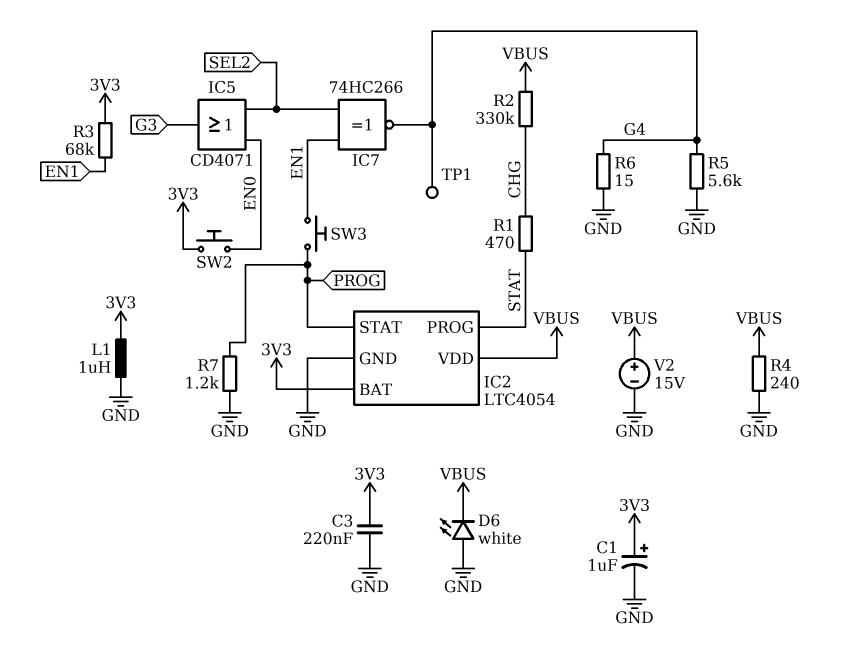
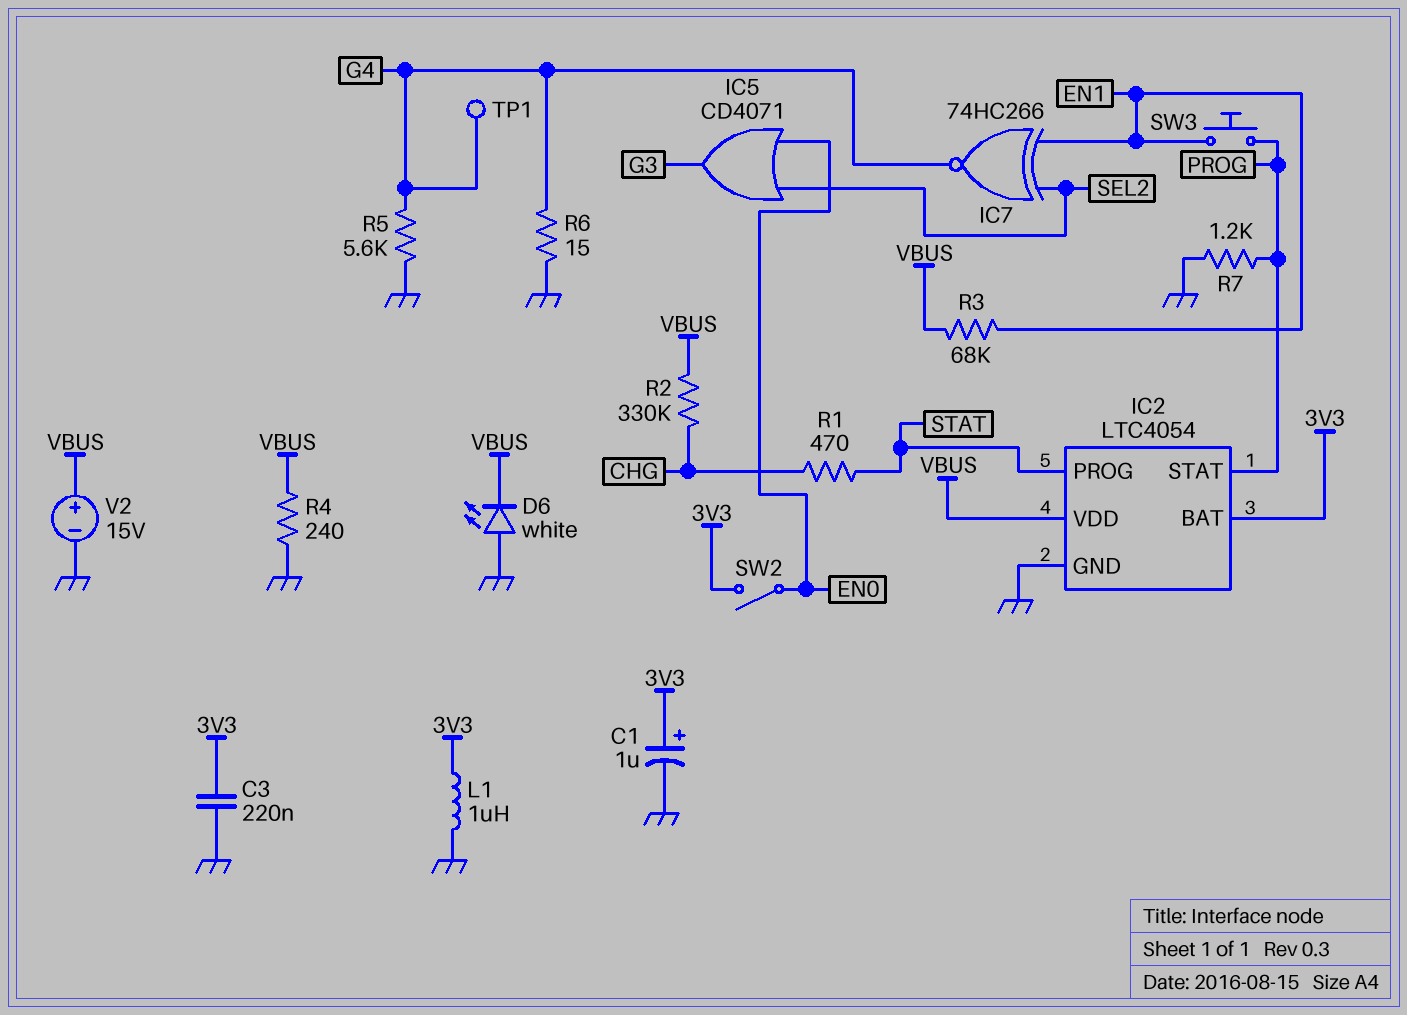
R3: 68k (3V3, EN1) -> 68k (EN1, VBUS)
SW2: button (3V3, EN0) -> switch (3V3, EN0)

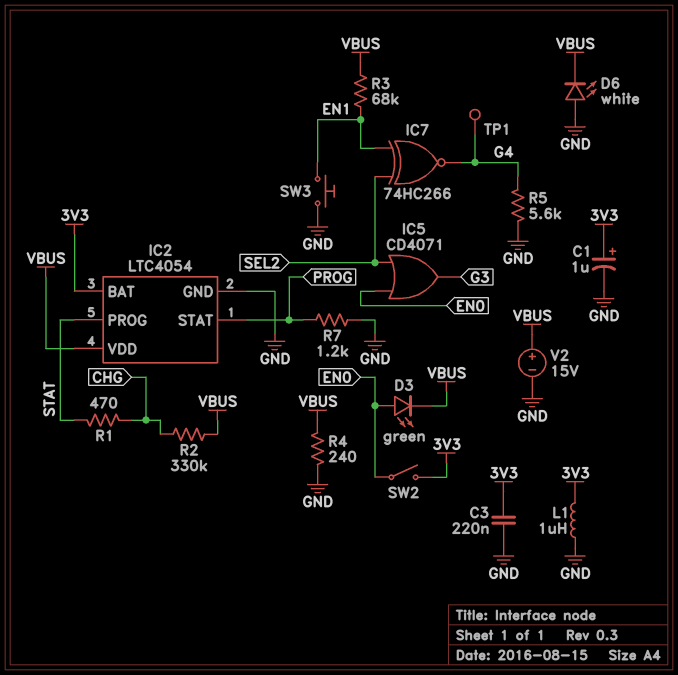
D3: none -> LED green (A EN0, K VBUS)
R6: 15 (G4, GND) -> none
SW3: button (EN1, PROG) -> button (EN1, GND)

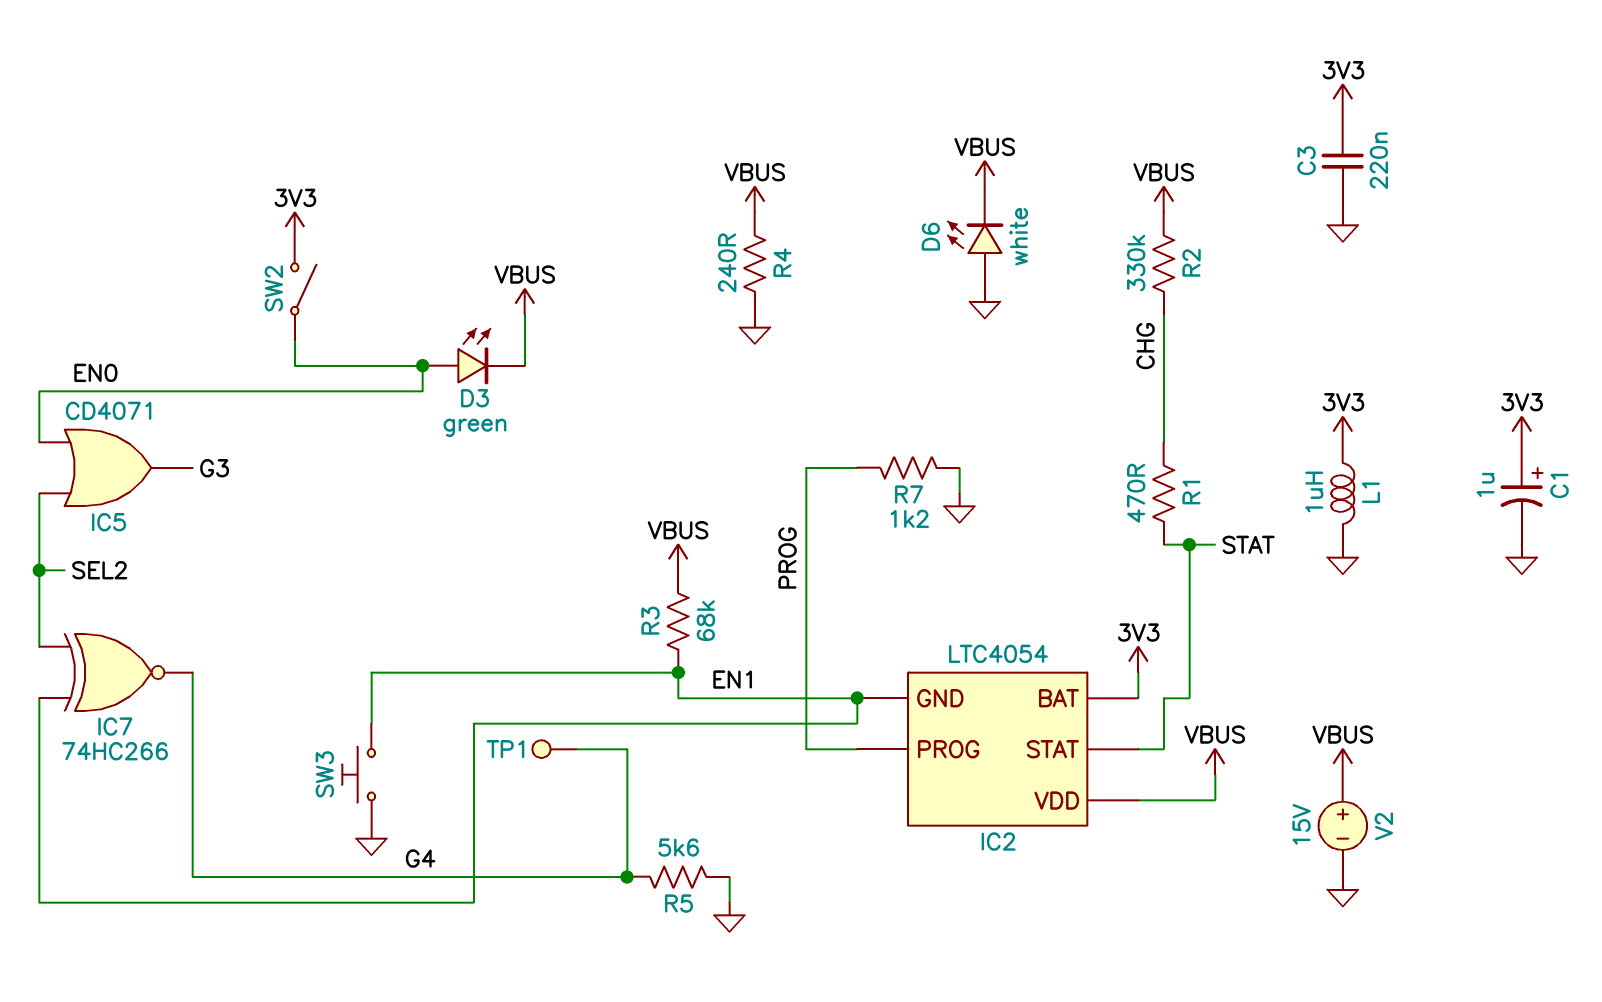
IC2 pin GND: GND -> EN1
IC2 pin PROG: STAT -> PROG
IC2 pin STAT: PROG -> STAT

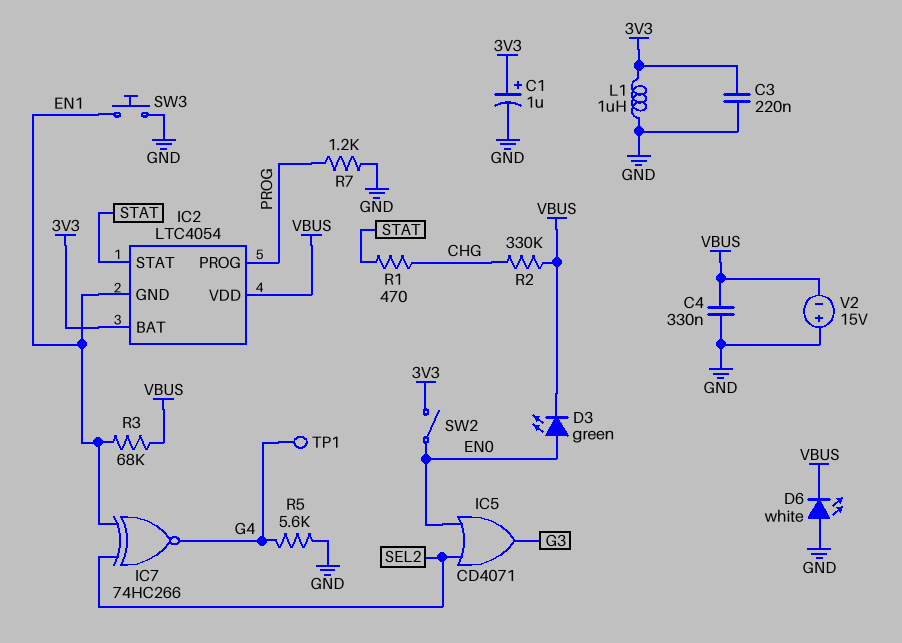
C4: none -> 330nF (GND, VBUS)
R4: 240 (GND, VBUS) -> none
V2: 15V (plus VBUS, minus GND) -> 15V (plus GND, minus VBUS)

